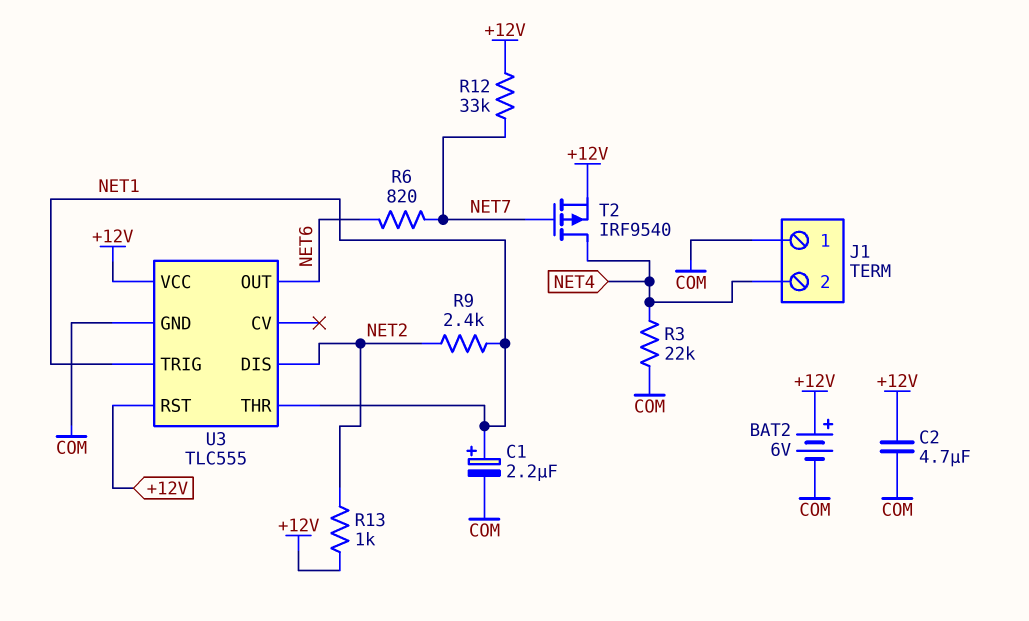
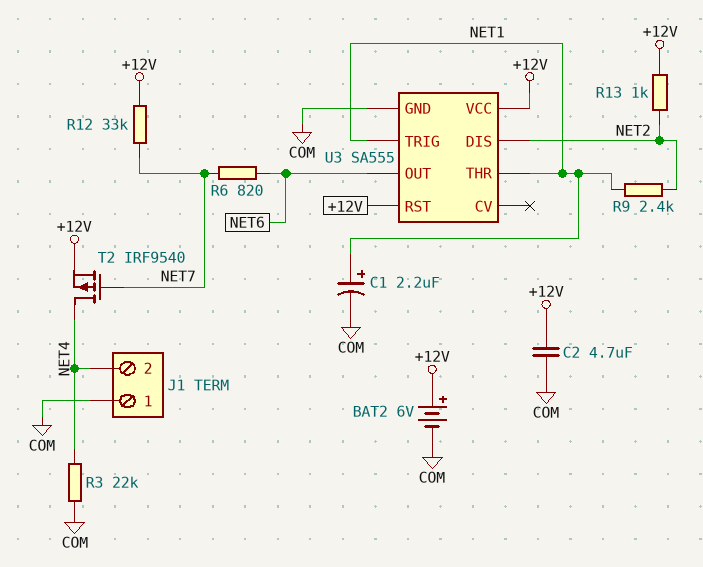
U3: TLC555 -> SA555

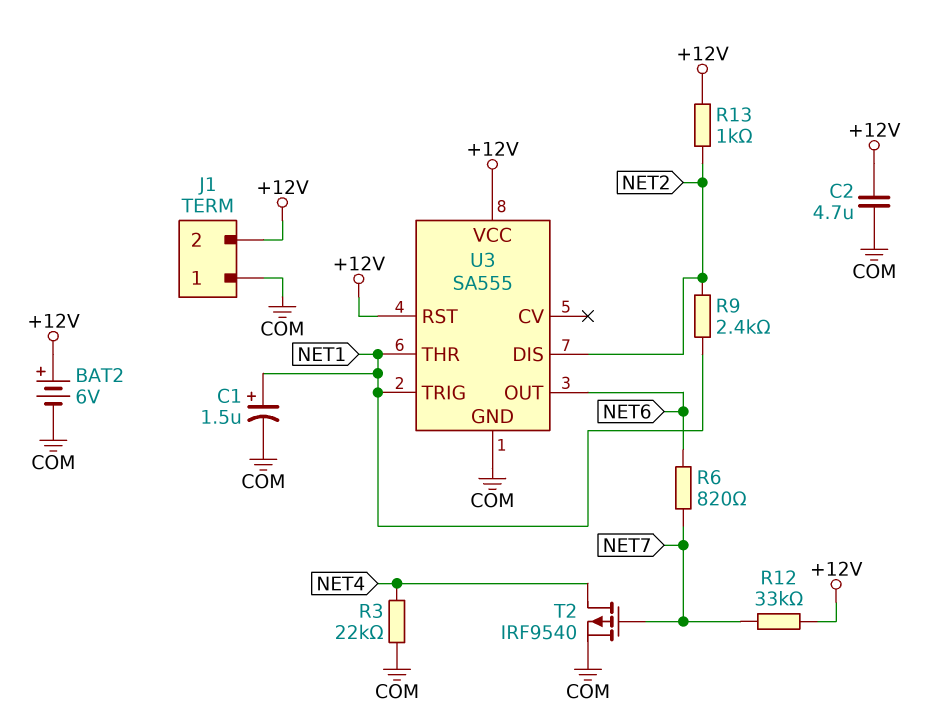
C1: 2.2uF (plus NET1, minus COM) -> 1.5uF (plus NET1, minus COM)
J1 pin 2: NET4 -> +12V
T2: PMOS IRF9540 (G NET7, D NET4, S +12V) -> PMOS IRF9540 (G NET7, D NET4, S COM)

